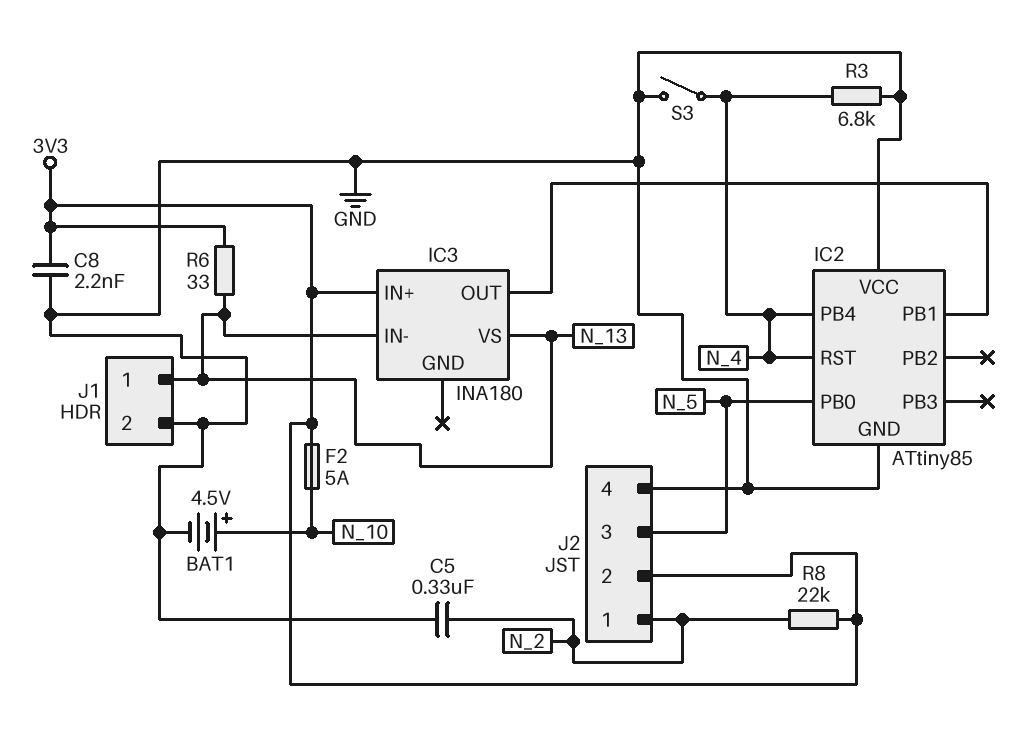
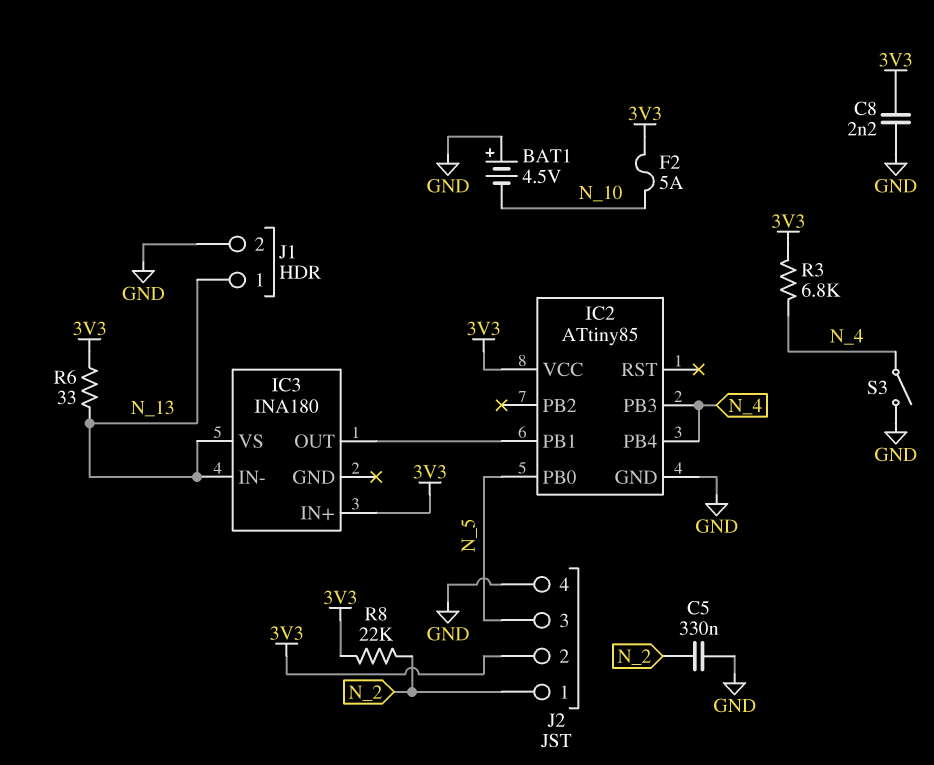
BAT1: 4.5V (plus N_10, minus GND) -> 4.5V (plus GND, minus N_10)
IC2 pin PB3: none -> N_4
IC2 pin RST: N_4 -> none
IC2 pin VCC: GND -> 3V3
R3: 6.8k (GND, N_4) -> 6.8k (3V3, N_4)

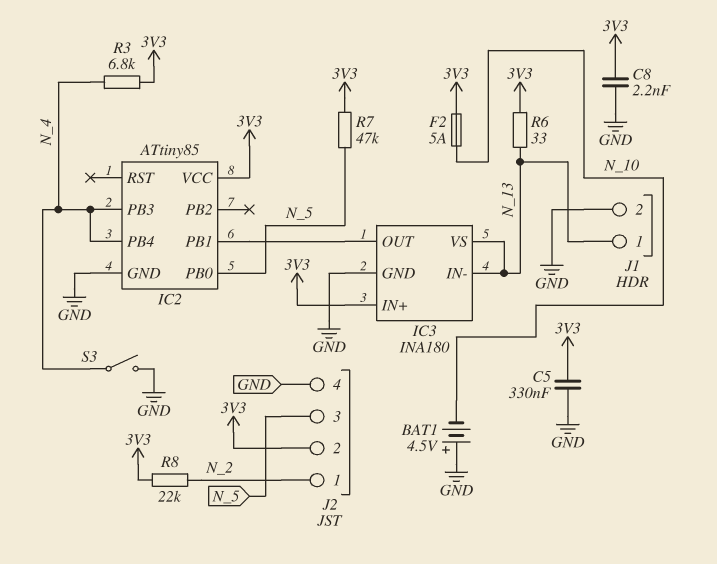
C5: 330nF (GND, N_2) -> 330nF (3V3, GND)
IC3 pin GND: none -> GND
R7: none -> 47k (3V3, N_5)

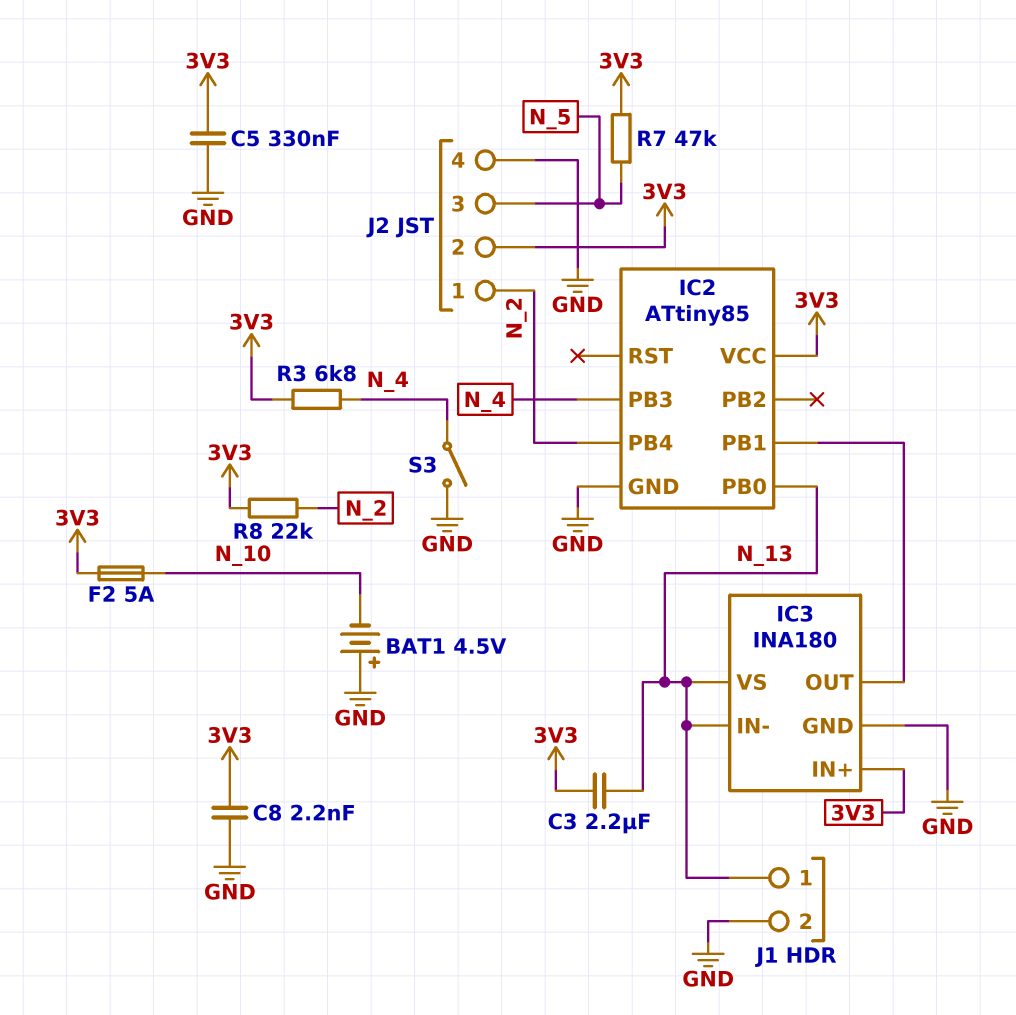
C3: none -> 2.2uF (3V3, N_13)
IC2 pin PB0: N_5 -> N_13
IC2 pin PB4: N_4 -> N_2
R6: 33 (3V3, N_13) -> none

